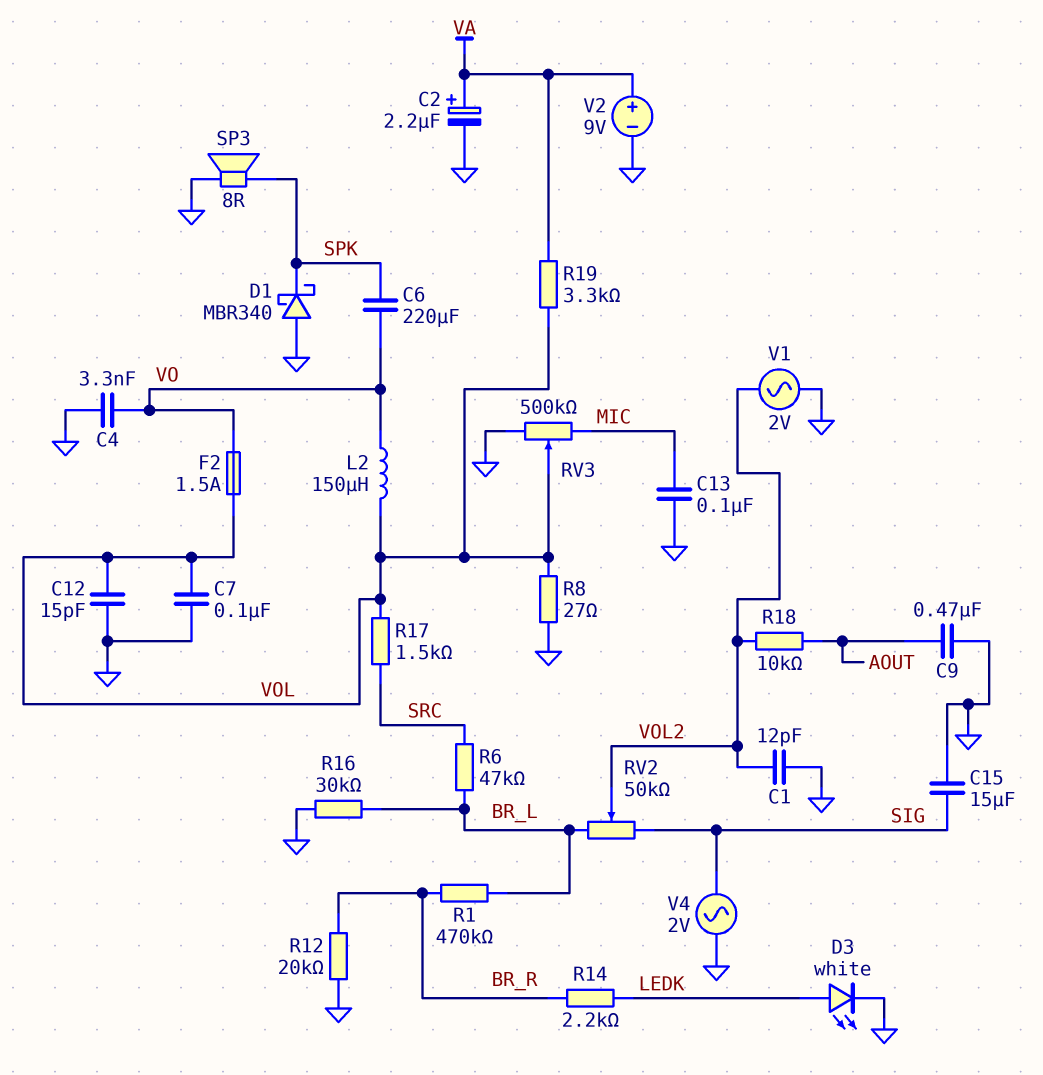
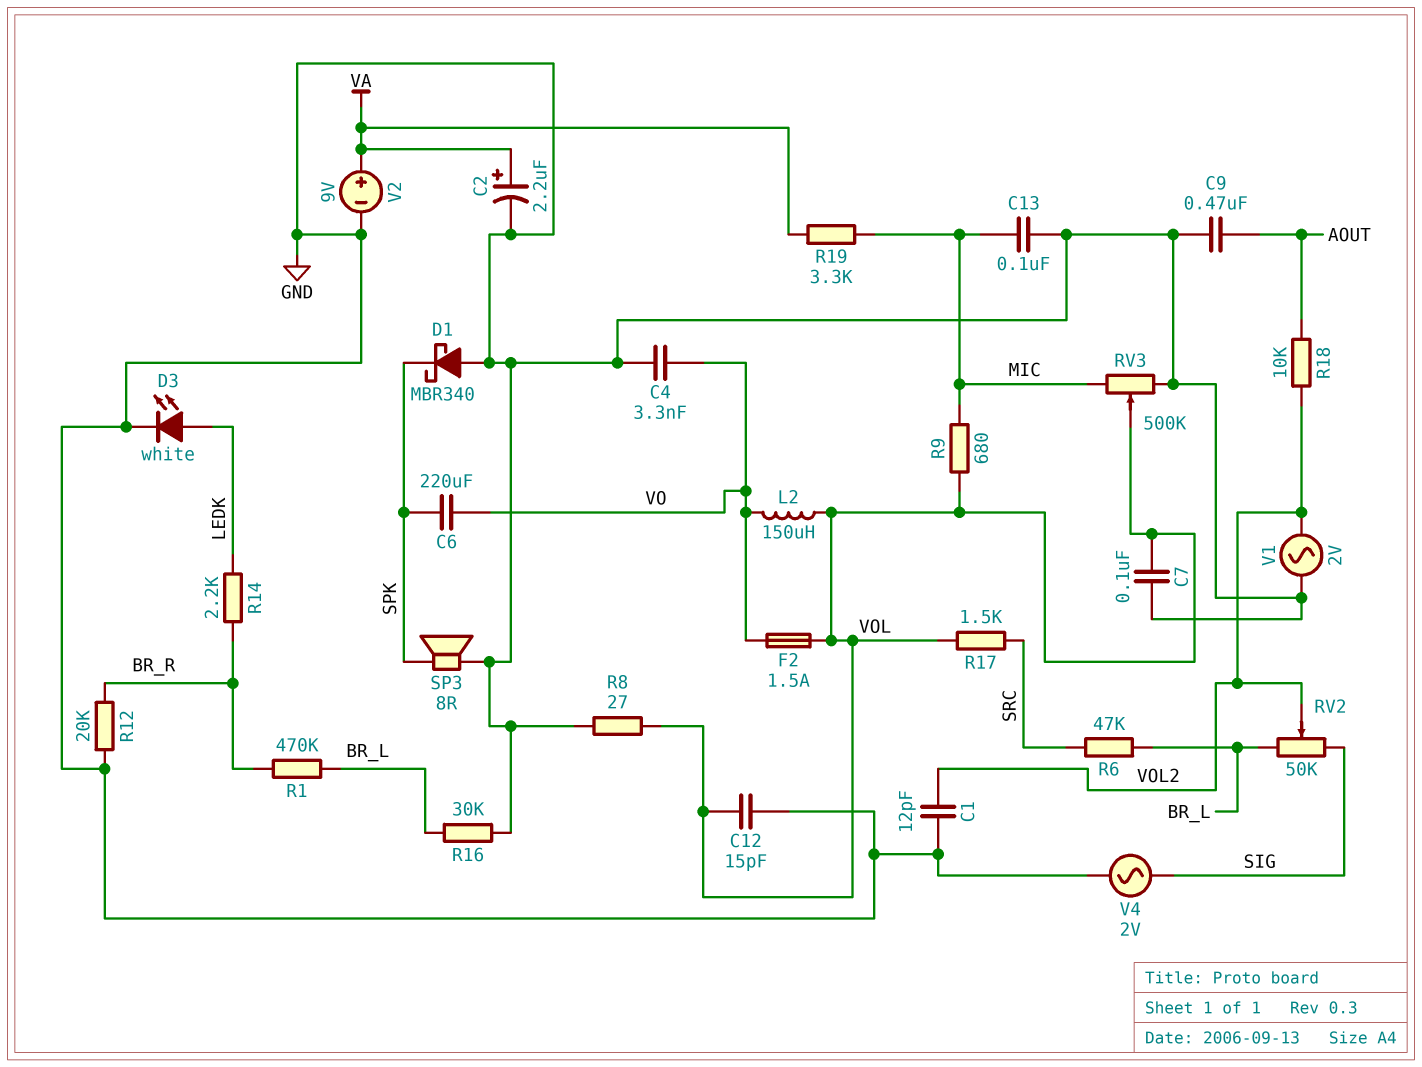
C15: 15uF (GND, SIG) -> none
R9: none -> 680 (MIC, VOL)
R19: 3.3k (VA, VOL) -> 3.3k (MIC, VA)

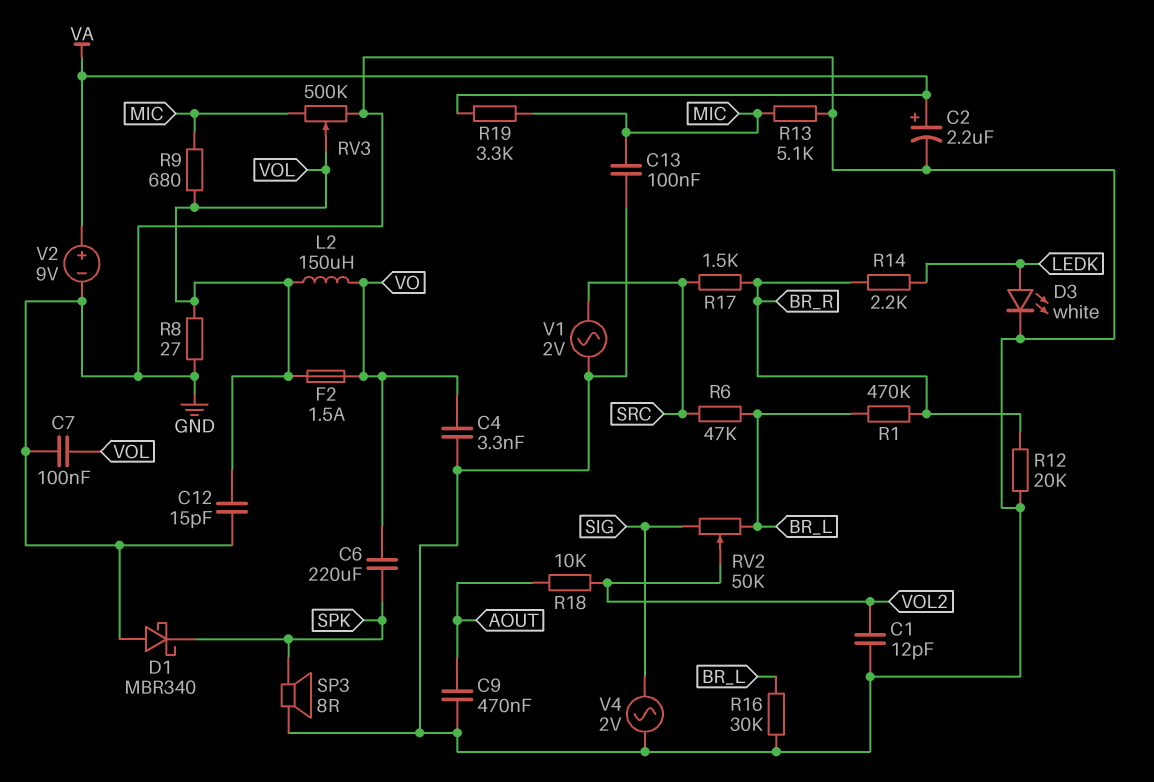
R13: none -> 5.1k (GND, MIC)
R17: 1.5k (SRC, VOL) -> 1.5k (BR_R, SRC)
V1: AC 2V (GND, VOL2) -> AC 2V (GND, SRC)

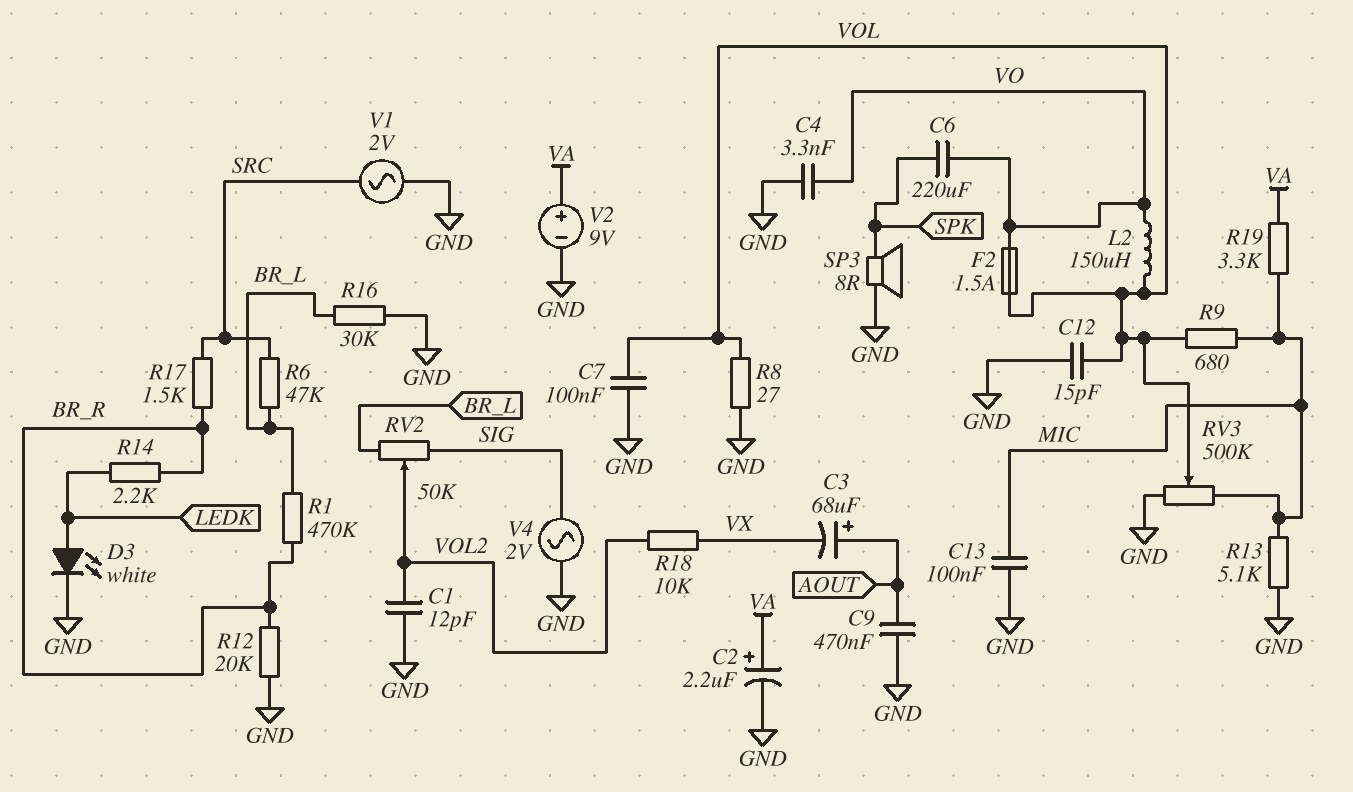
C3: none -> 68uF (plus AOUT, minus VX)
D1: schottky MBR340 (A GND, K SPK) -> none
R18: 10k (AOUT, VOL2) -> 10k (VOL2, VX)

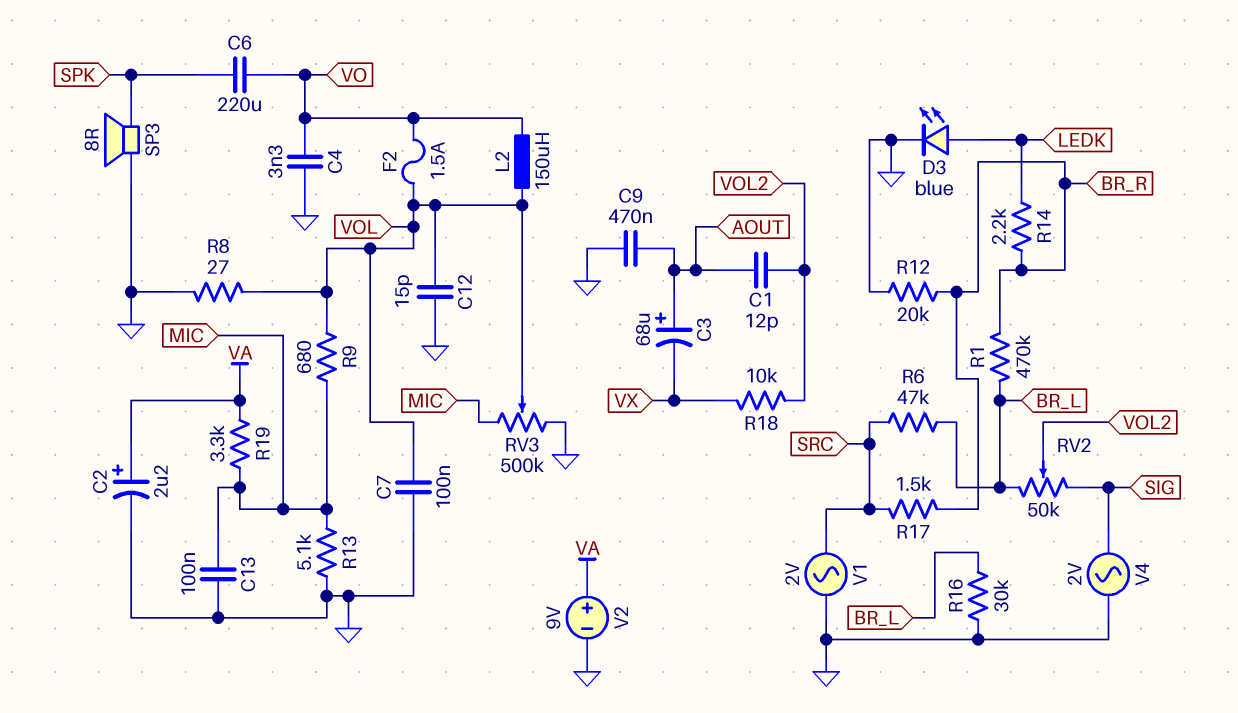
C1: 12pF (GND, VOL2) -> 12pF (AOUT, VOL2)
D3: LED white (A LEDK, K GND) -> LED blue (A LEDK, K GND)

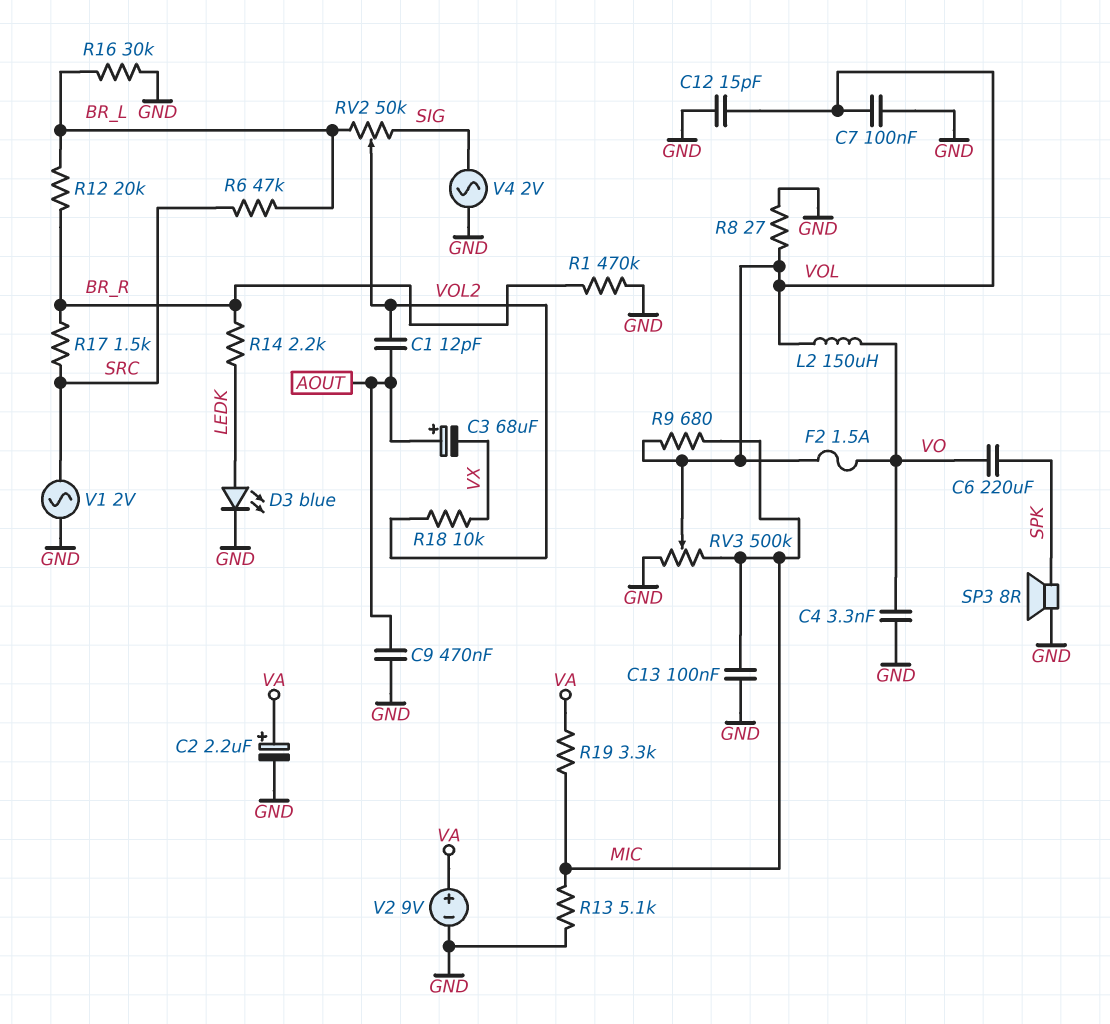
R1: 470k (BR_L, BR_R) -> 470k (BR_R, GND)
R12: 20k (BR_R, GND) -> 20k (BR_L, BR_R)

